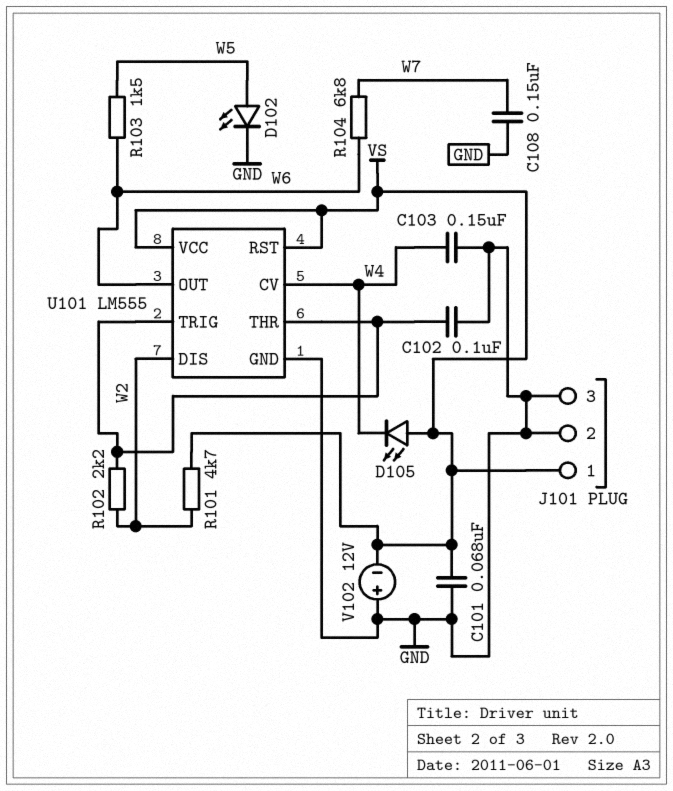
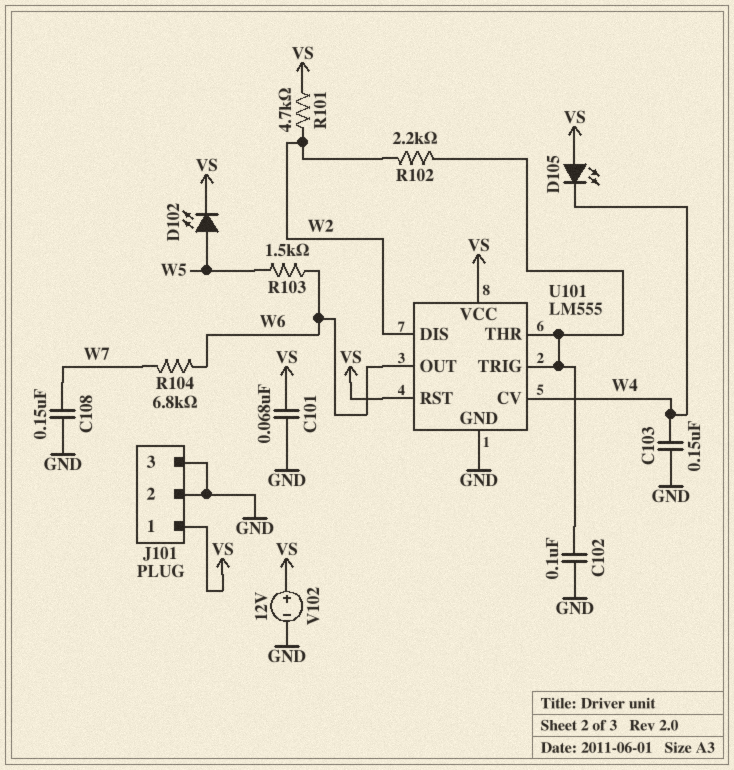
D102: LED (A W5, K GND) -> LED (A W5, K VS)
V102: 12V (plus GND, minus VS) -> 12V (plus VS, minus GND)

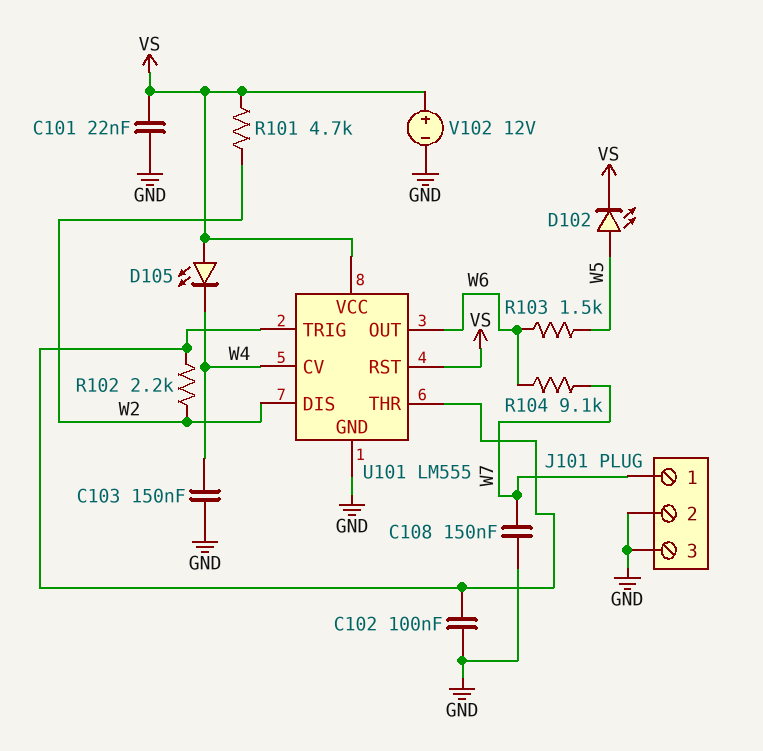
C101: 68nF (GND, VS) -> 22nF (GND, VS)
J101 pin 1: VS -> W7
R104: 6.8k (W6, W7) -> 9.1k (W6, W7)

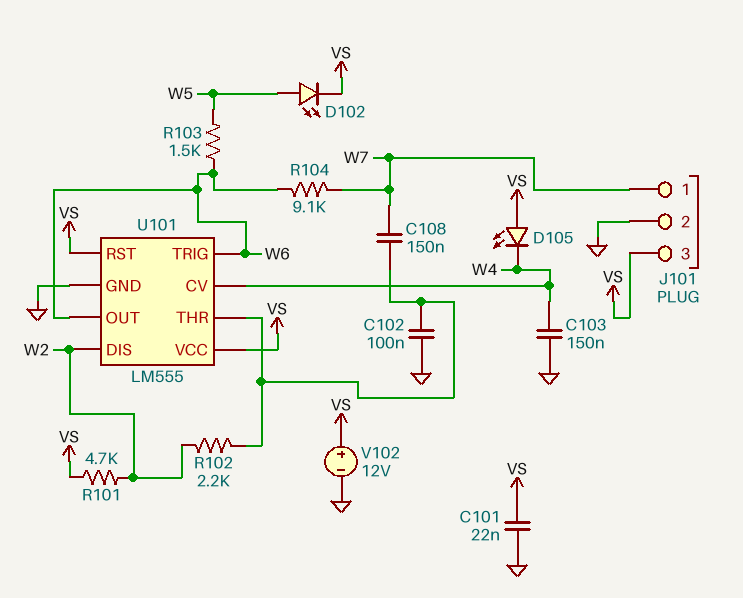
C108: 150nF (GND, W7) -> 150nF (U101/THR, W7)
J101 pin 3: GND -> VS
U101 pin TRIG: U101/THR -> W6

